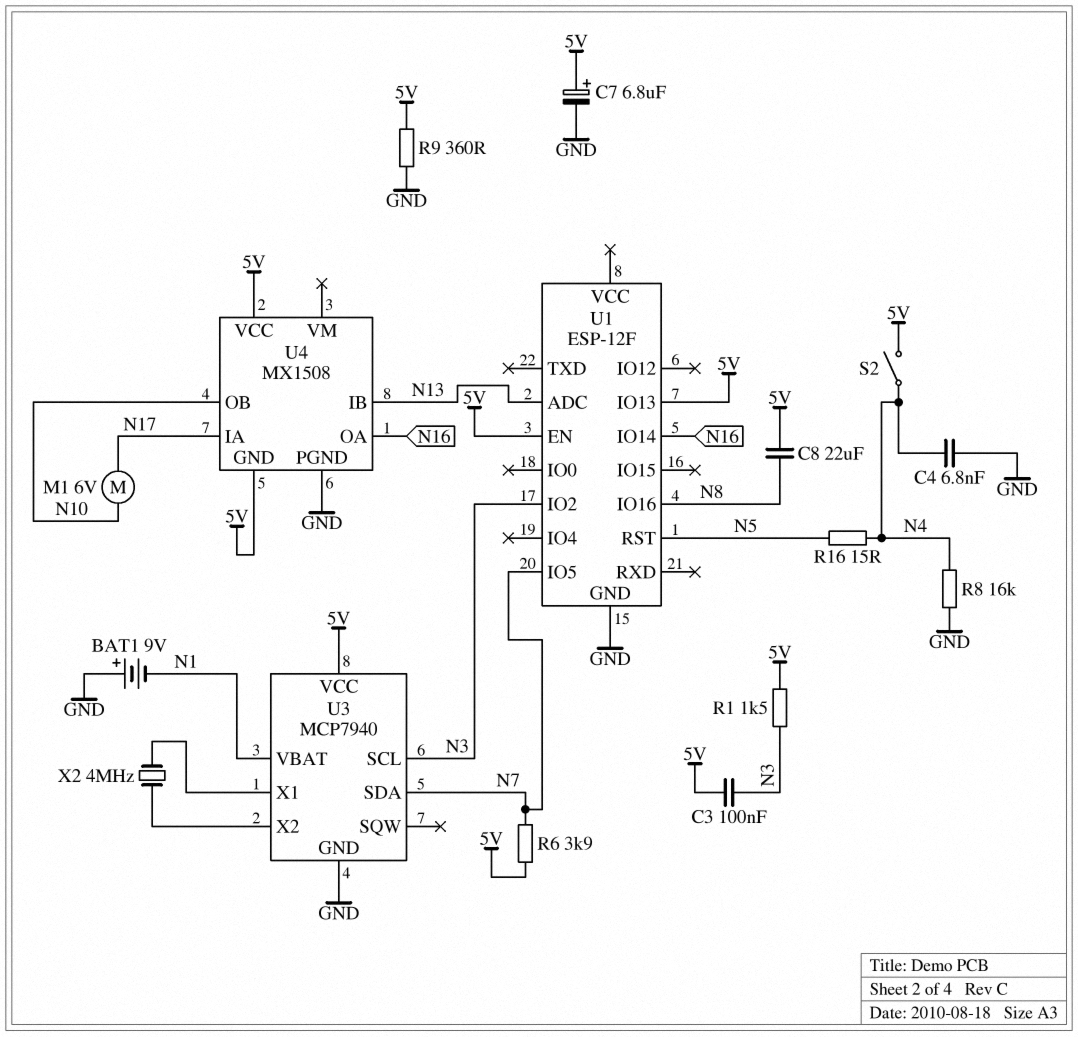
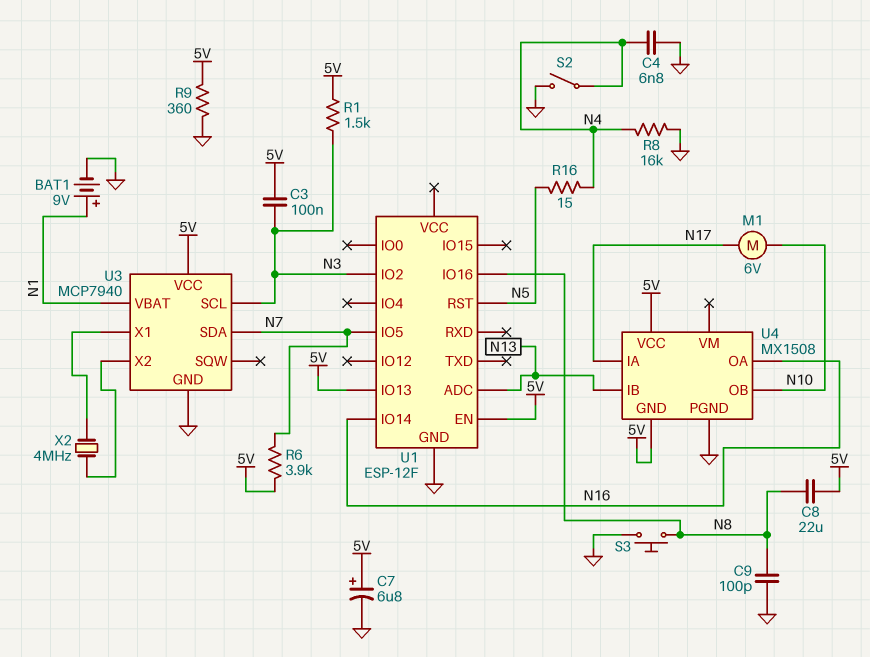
BAT1: 9V (plus GND, minus N1) -> 9V (plus N1, minus GND)
C9: none -> 100pF (GND, N8)
S2: switch (5V, N4) -> switch (GND, N4)
S3: none -> button (GND, N8)

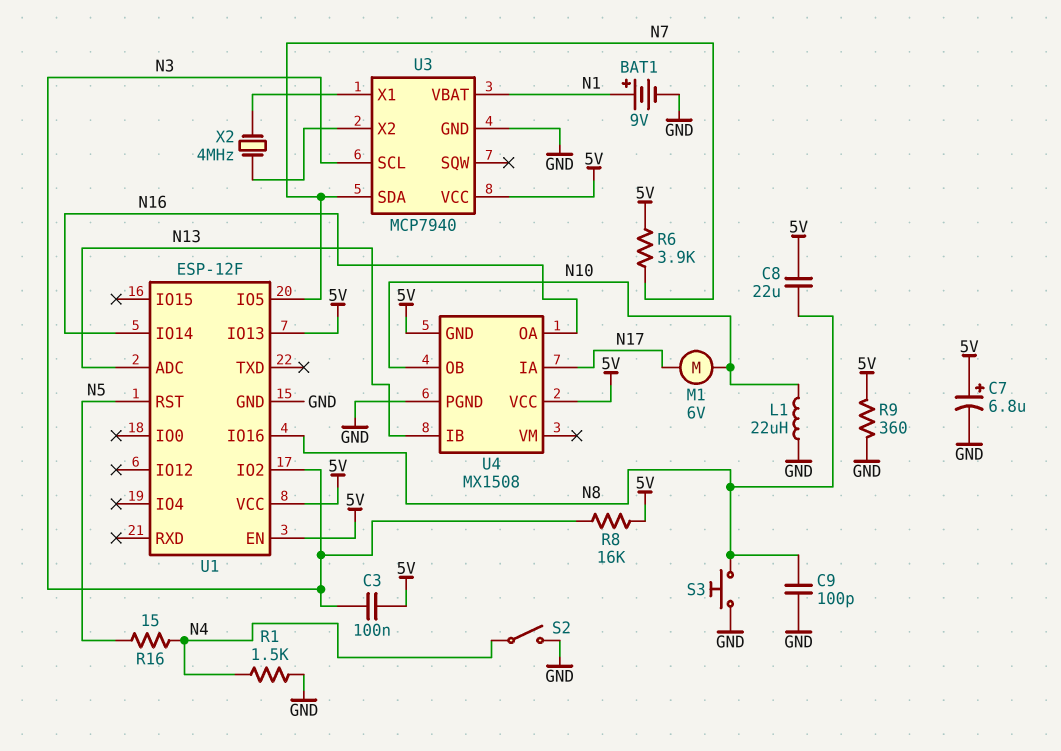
C4: 6.8nF (GND, N4) -> none
L1: none -> 22uH (GND, N10)
R1: 1.5k (5V, N3) -> 1.5k (GND, N4)
R8: 16k (GND, N4) -> 16k (5V, N3)
U1 pin VCC: none -> 5V

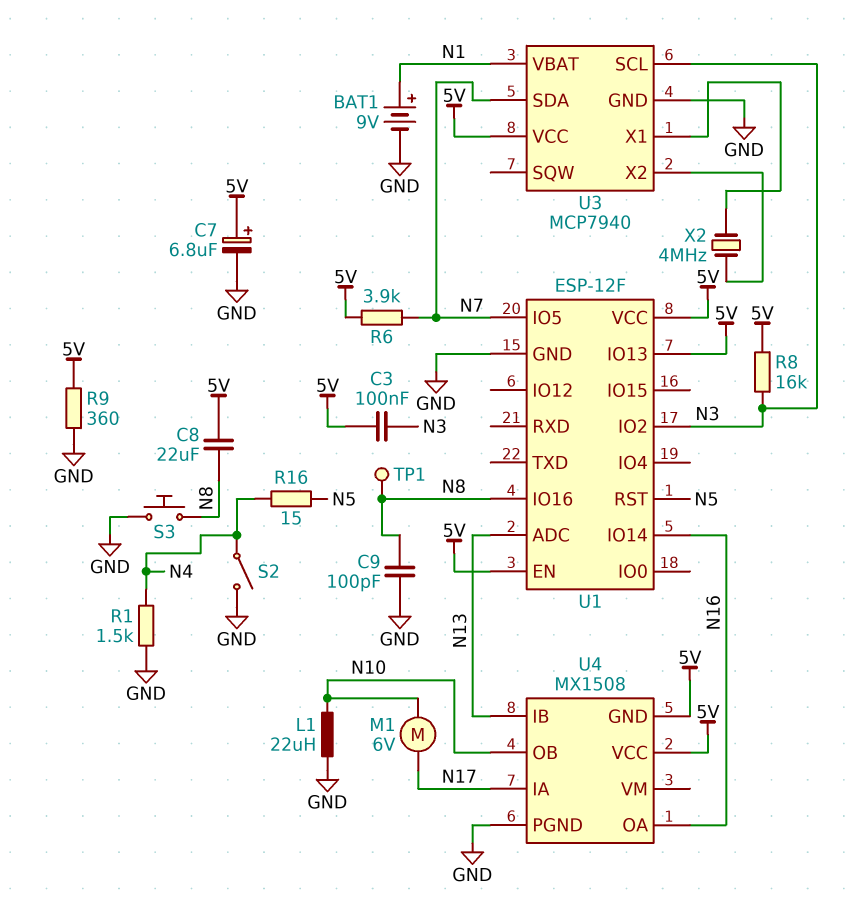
TP1: none -> test point (N8)

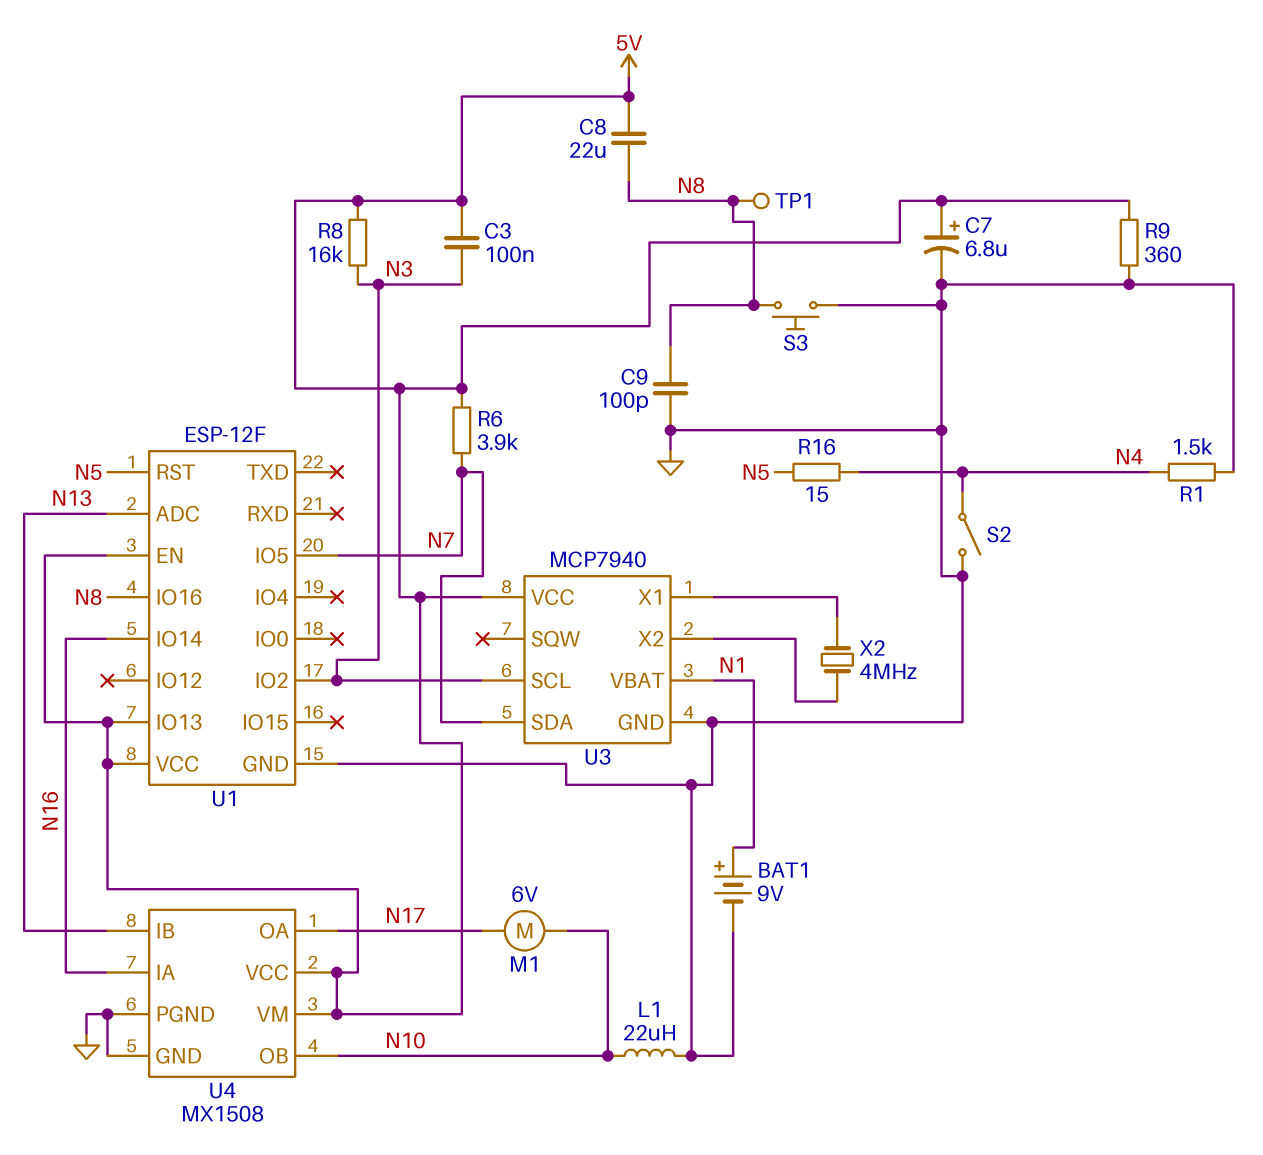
U4 pin GND: 5V -> GND
U4 pin IA: N17 -> N16
U4 pin OA: N16 -> N17
U4 pin VM: none -> 5V

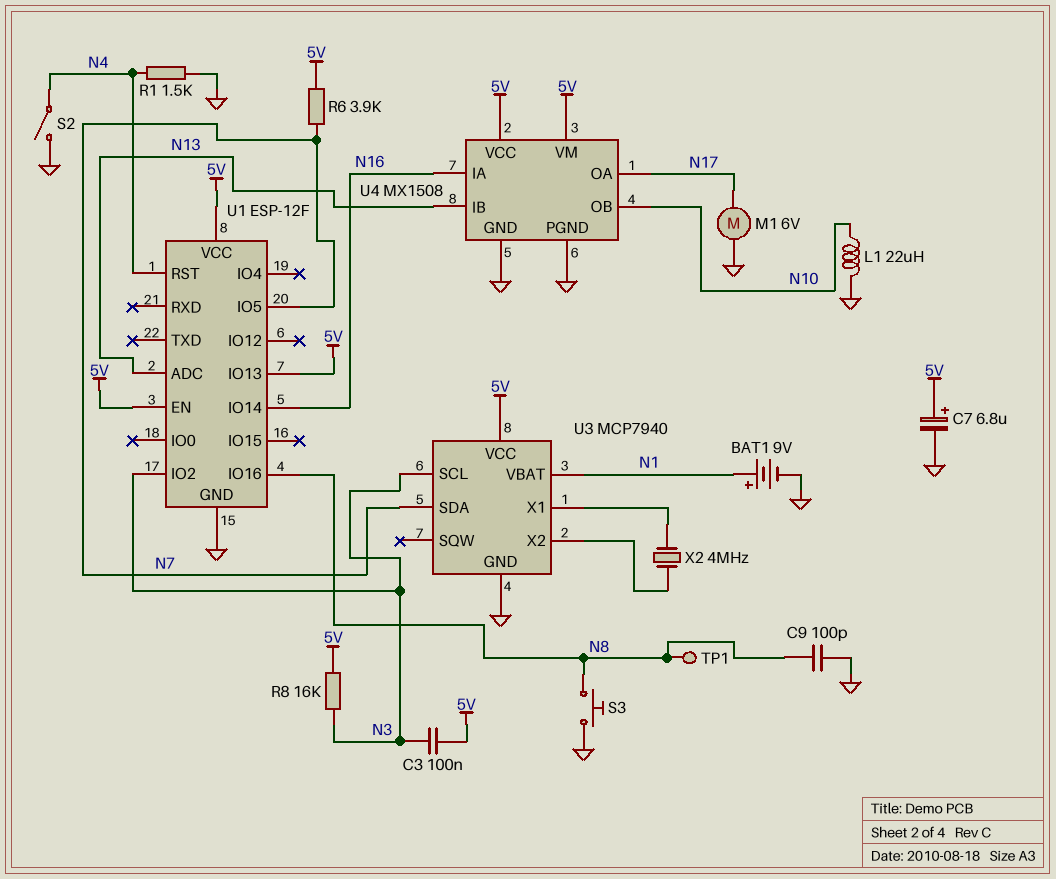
C8: 22uF (5V, N8) -> none
M1: motor 6V (N10, N17) -> motor 6V (GND, N17)
R9: 360 (5V, GND) -> none
R16: 15 (N4, N5) -> none
U1 pin RST: N5 -> N4

